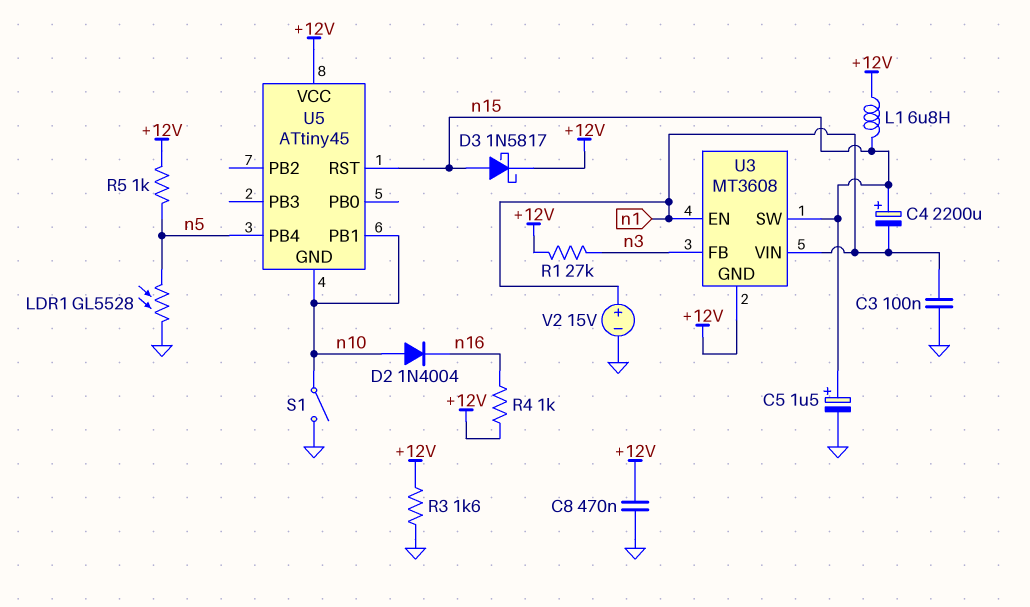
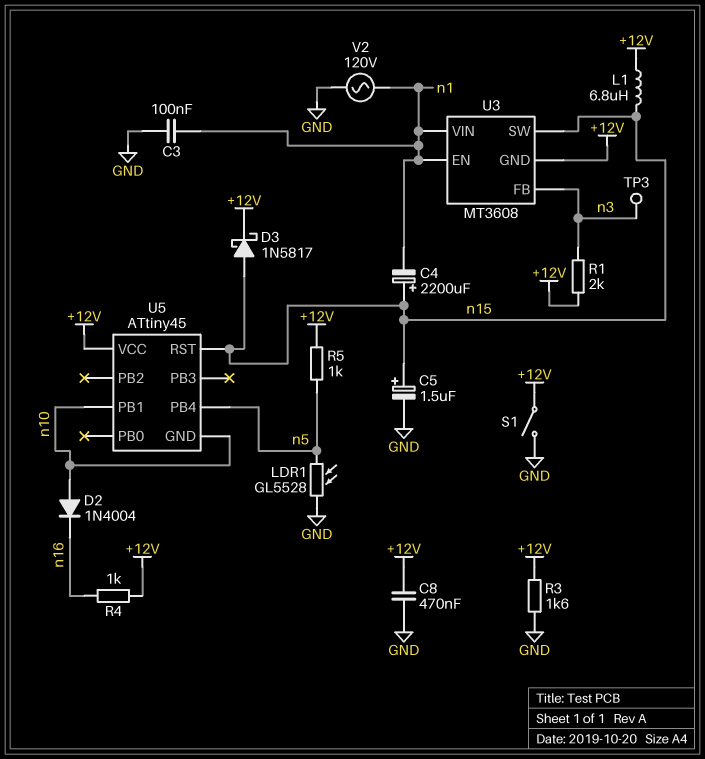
R1: 27k (+12V, n3) -> 2k (+12V, n3)
S1: switch (GND, n10) -> switch (+12V, GND)
TP3: none -> test point (n3)
V2: 15V (plus n1, minus GND) -> AC 120V (GND, n1)

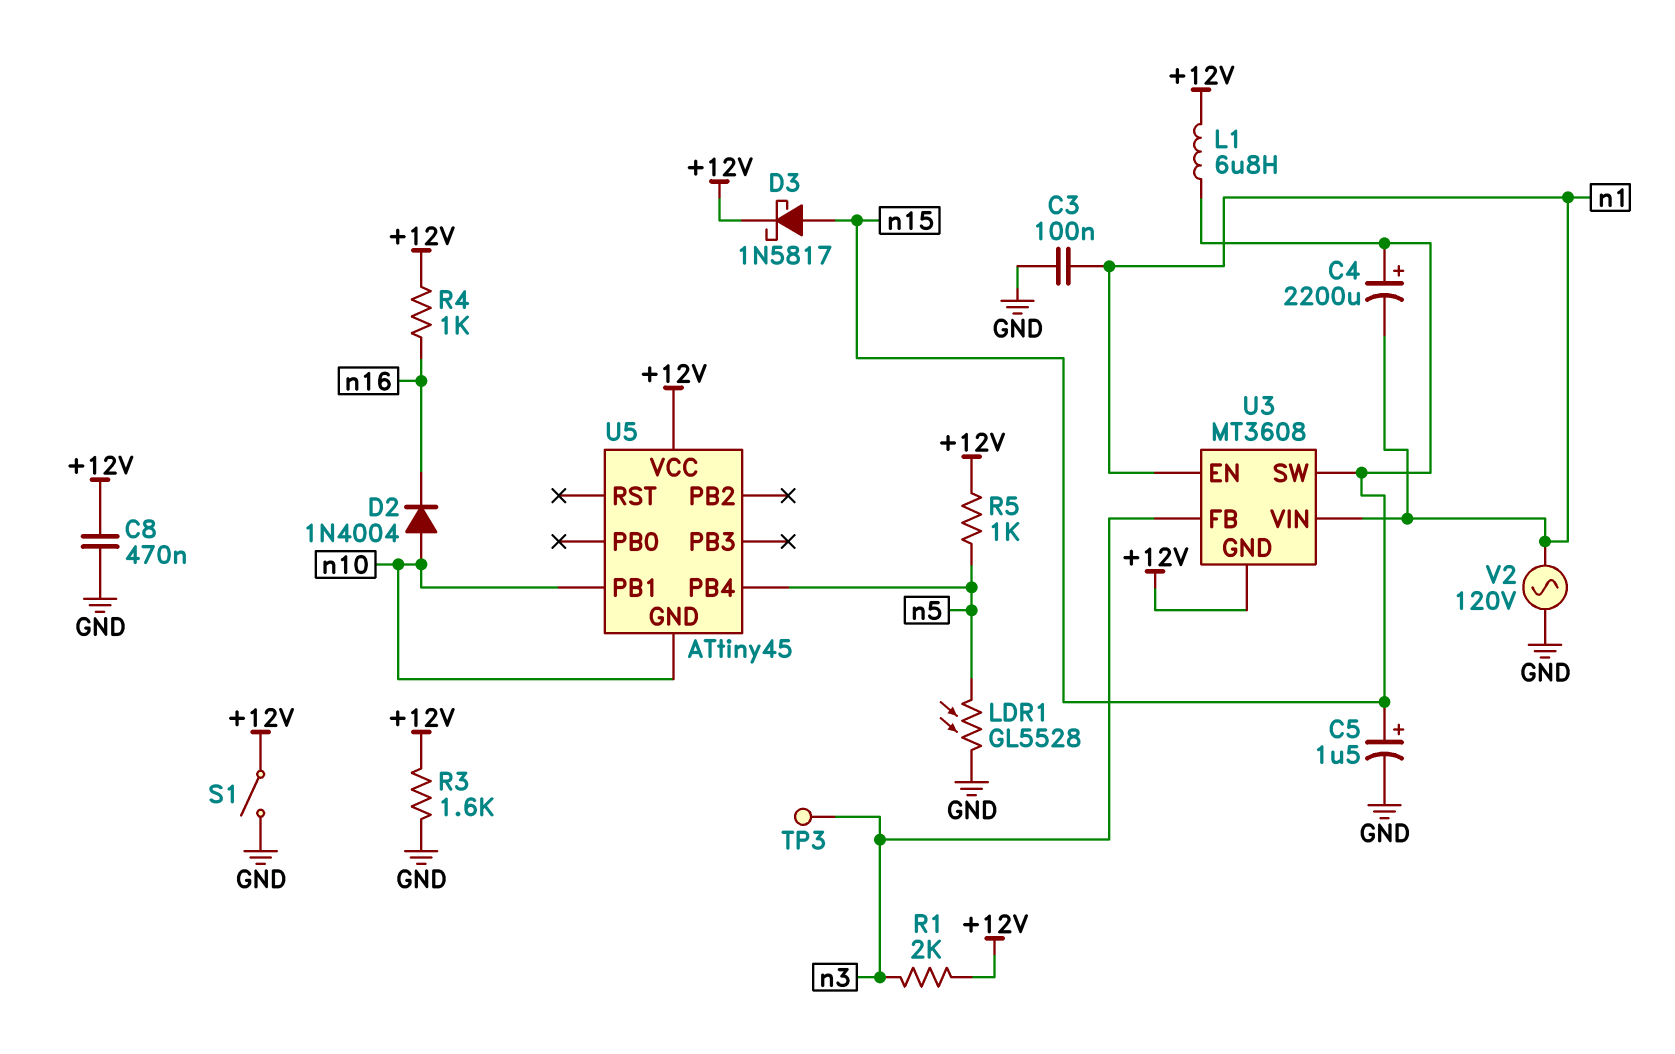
U5 pin RST: n15 -> none

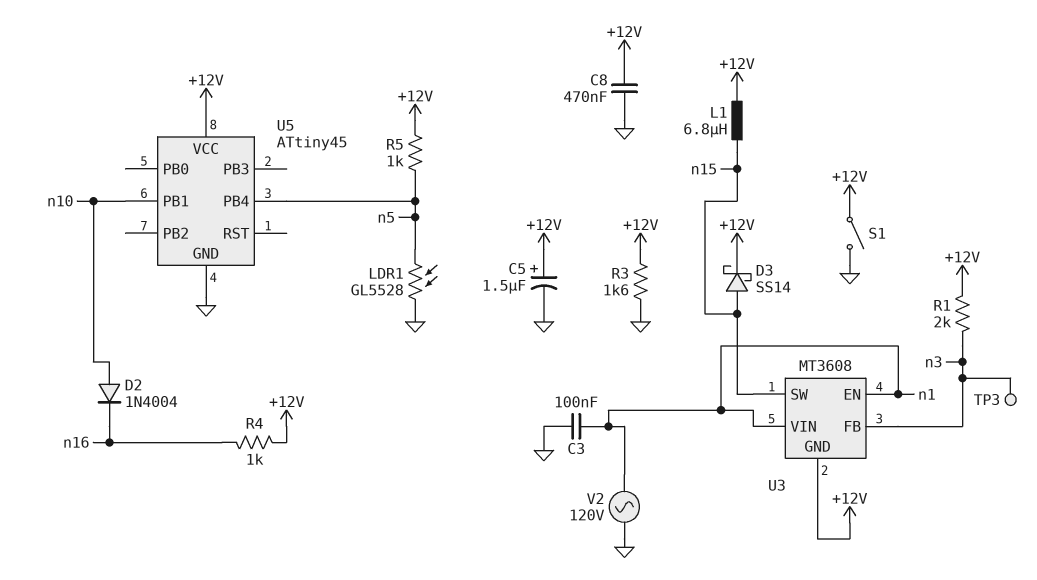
C4: 2200uF (plus n15, minus n1) -> none
C5: 1.5uF (plus n15, minus GND) -> 1.5uF (plus +12V, minus GND)
D3: schottky 1N5817 (A n15, K +12V) -> schottky SS14 (A n15, K +12V)
U5 pin GND: n10 -> GND

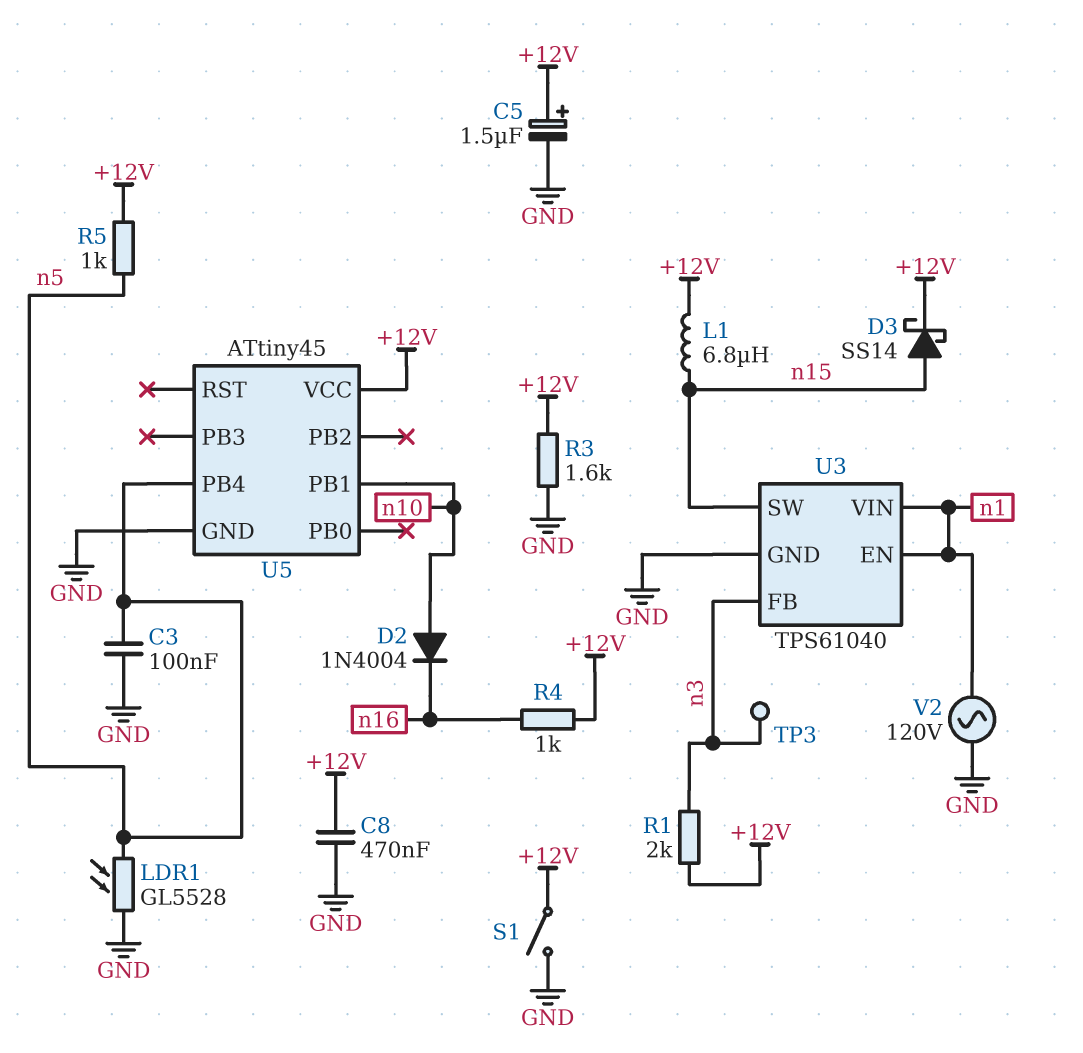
C3: 100nF (GND, n1) -> 100nF (GND, n5)
U3: MT3608 -> TPS61040
U3 pin GND: +12V -> GND

